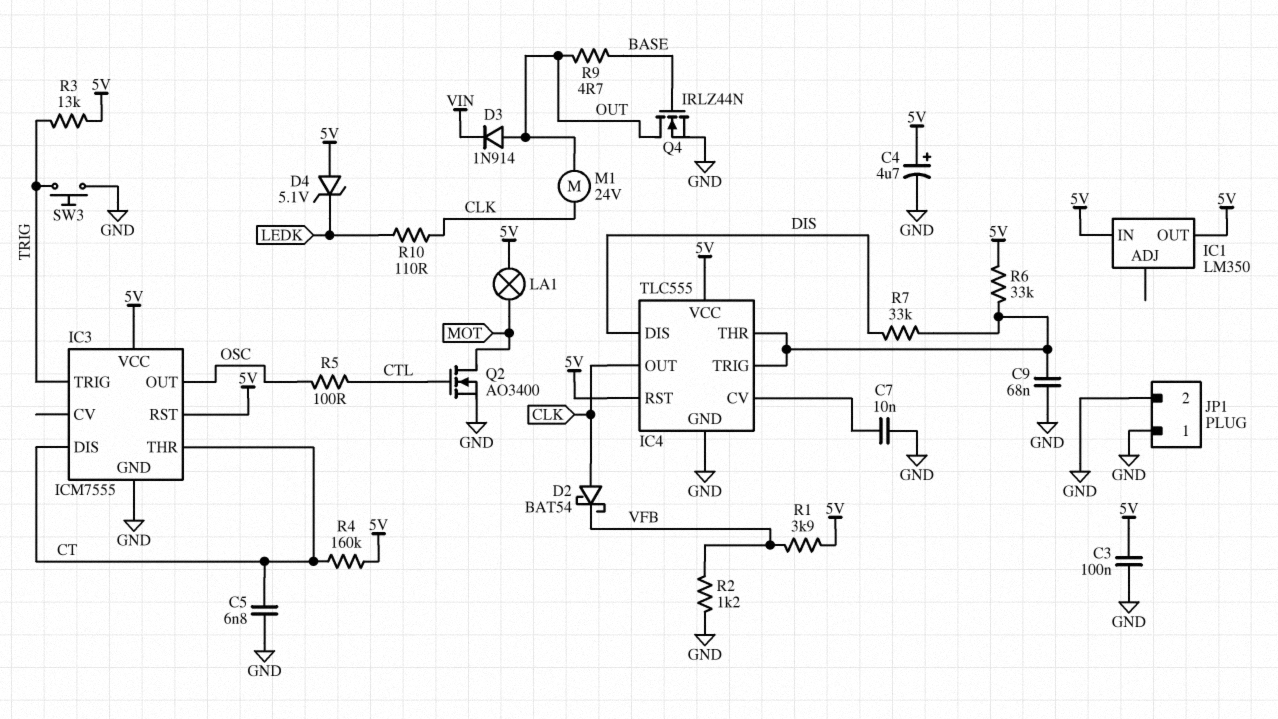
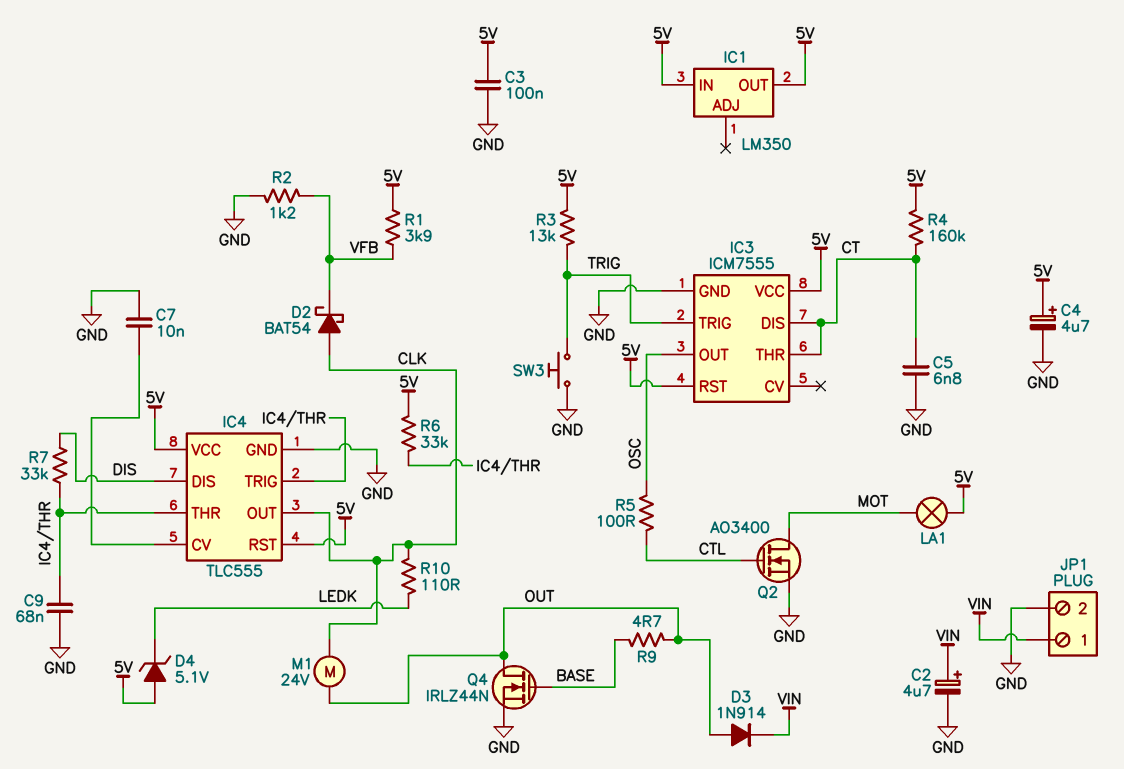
C2: none -> 4.7uF (plus VIN, minus GND)
JP1 pin 1: GND -> VIN

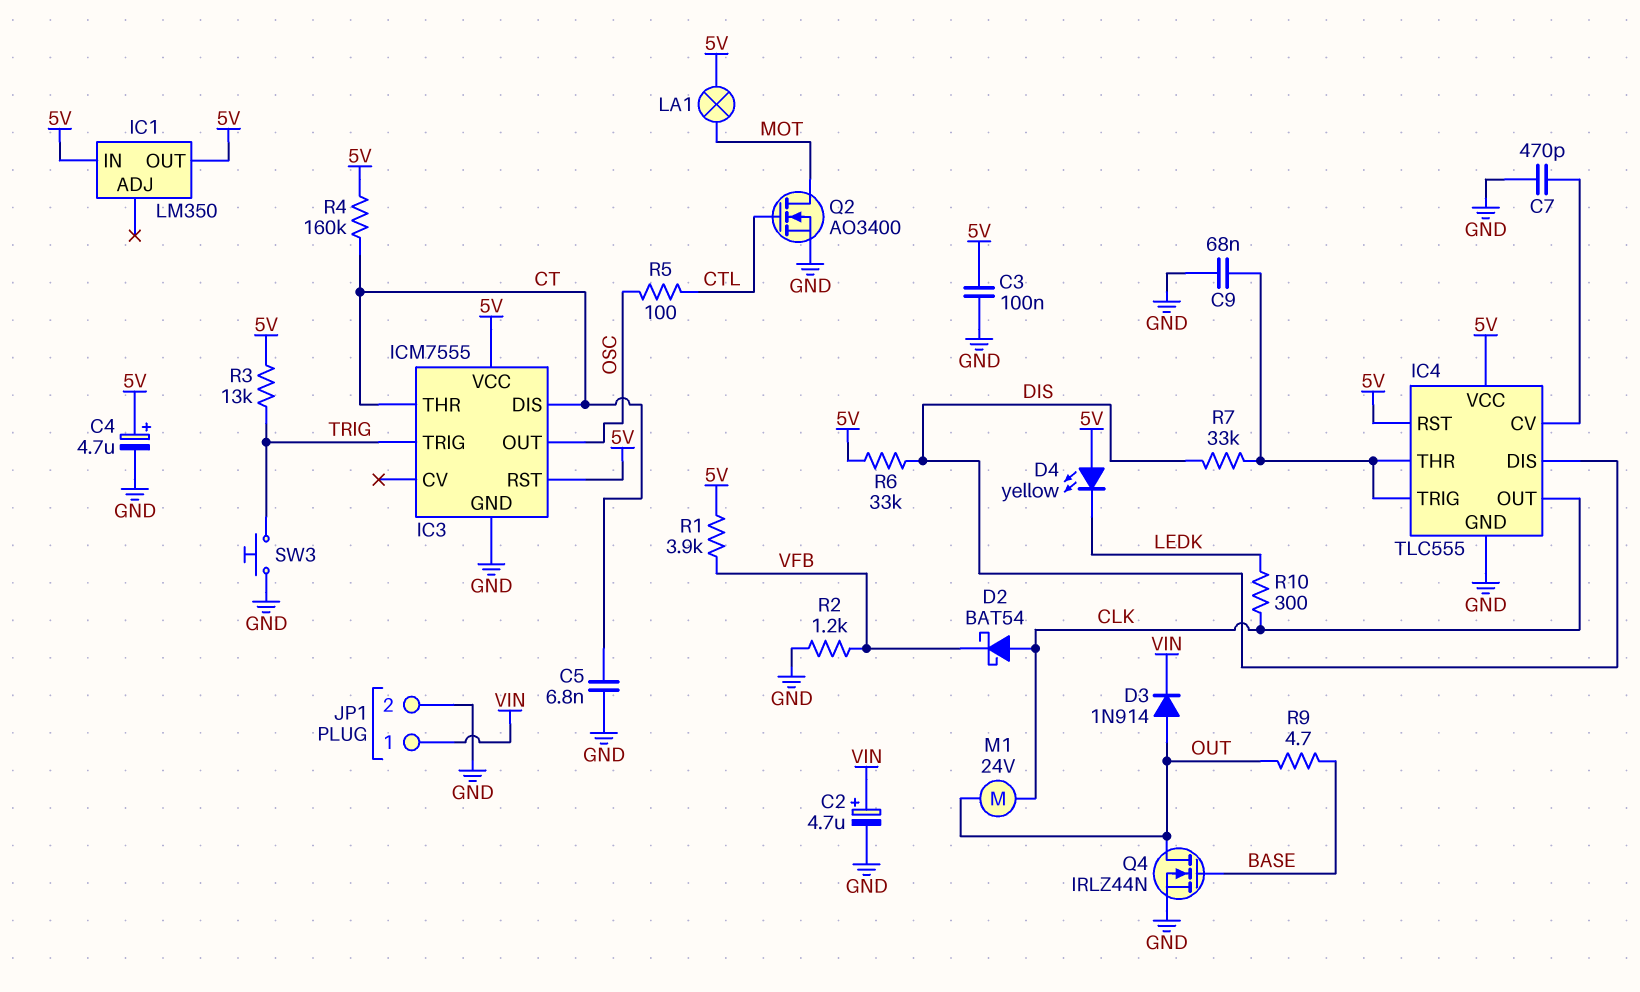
C7: 10nF (GND, IC4/CV) -> 470pF (GND, IC4/CV)
D4: zener 5.1V (A 5V, K LEDK) -> LED yellow (A 5V, K LEDK)
R6: 33k (5V, IC4/THR) -> 33k (5V, DIS)
R10: 110 (CLK, LEDK) -> 300 (CLK, LEDK)

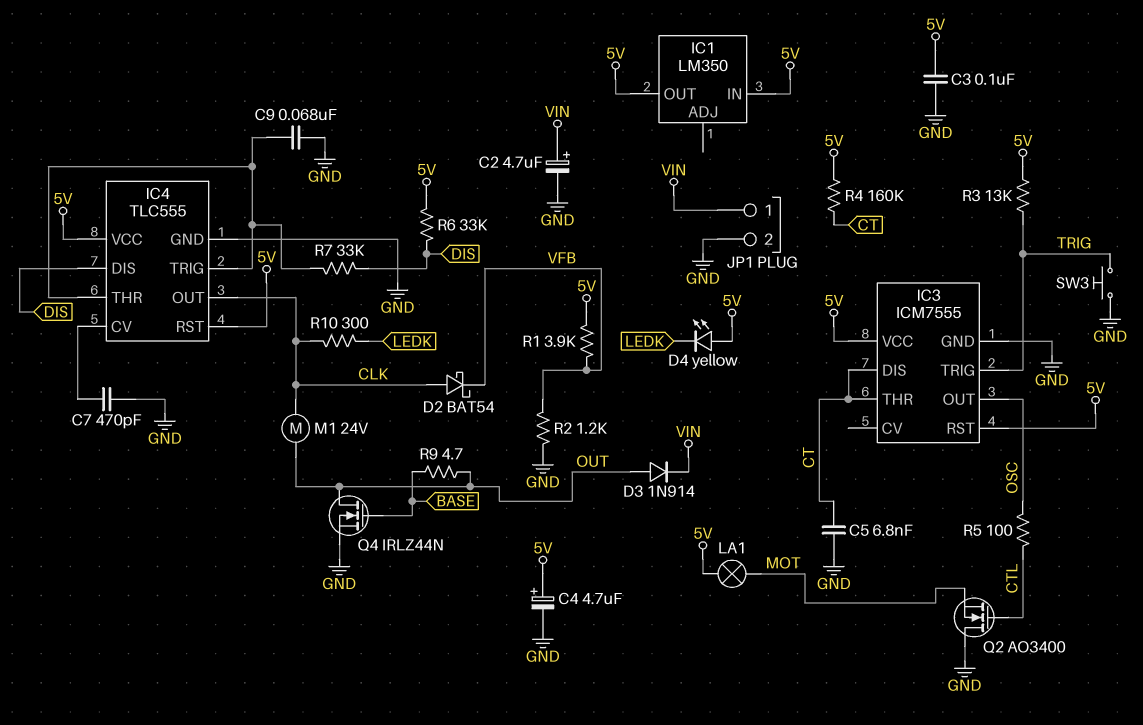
Q2: NMOS AO3400 (G CTL, D MOT, S GND) -> NMOS AO3400 (G CTL, D GND, S MOT)

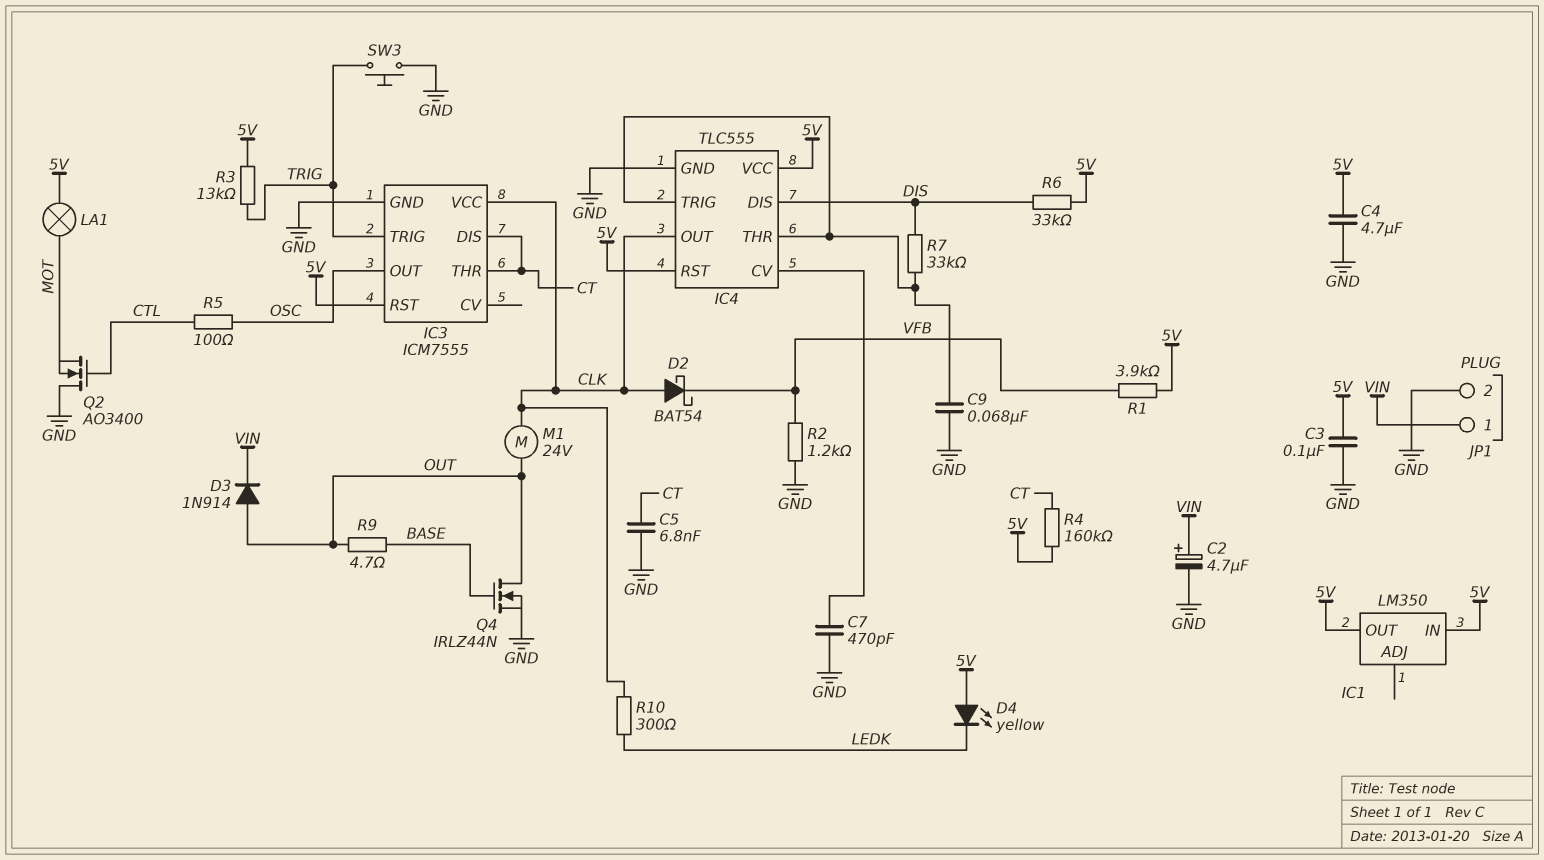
C4: 4.7uF (plus 5V, minus GND) -> 4.7uF (5V, GND)
IC3 pin VCC: 5V -> CLK

